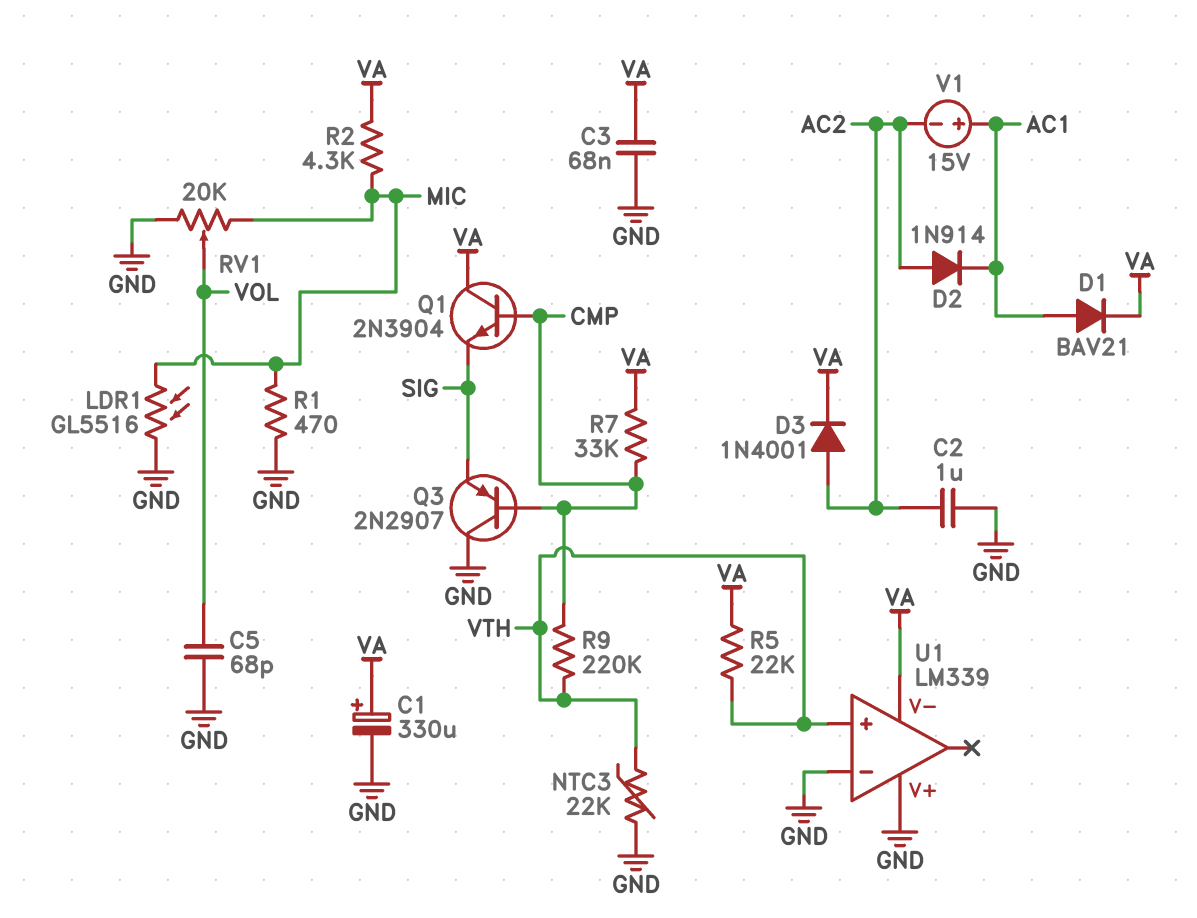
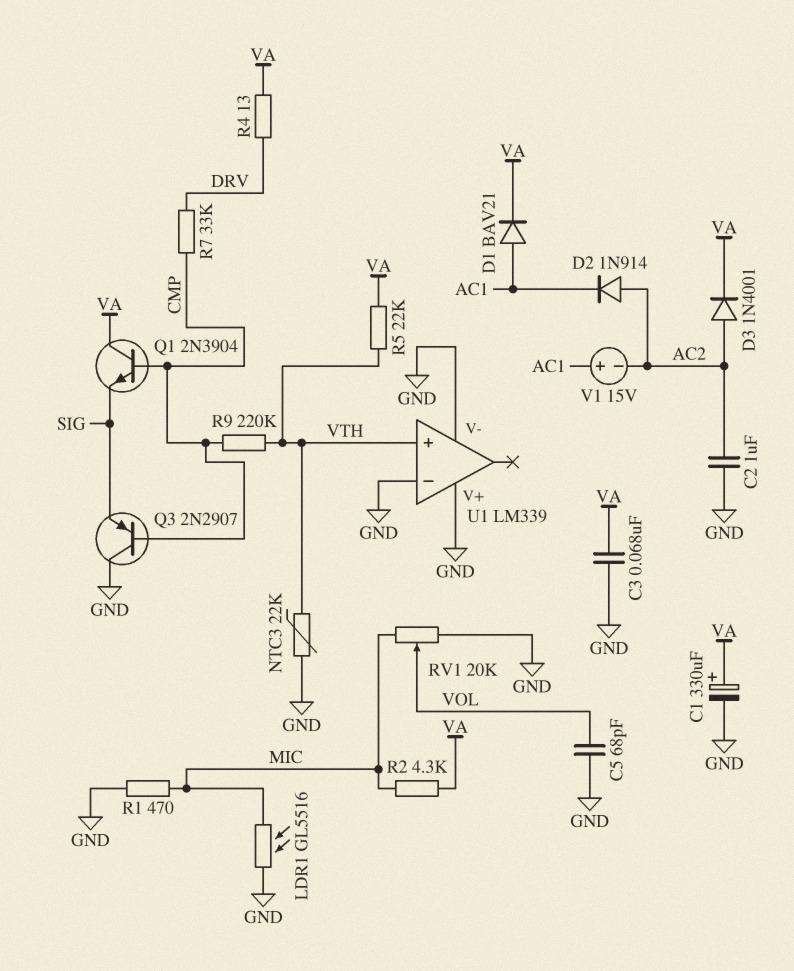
R4: none -> 13 (DRV, VA)
R7: 33k (CMP, VA) -> 33k (CMP, DRV)
U1 pin V-: VA -> GND

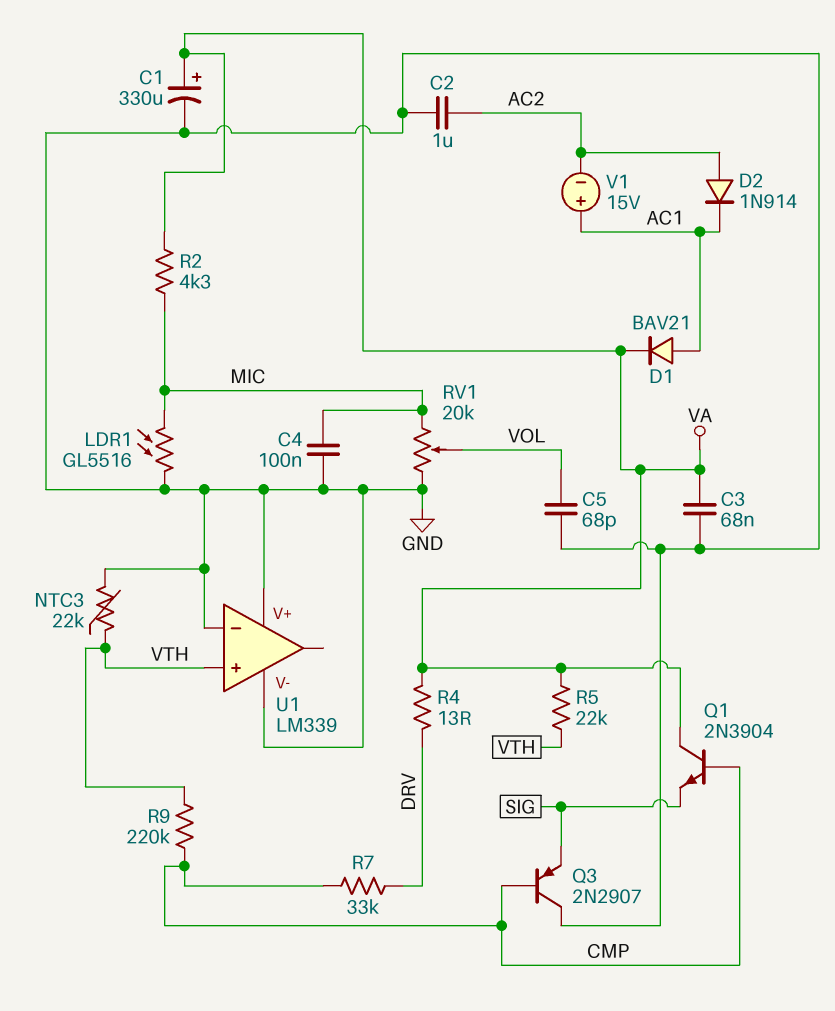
C4: none -> 100nF (GND, MIC)
D3: diode 1N4001 (A AC2, K VA) -> none
R1: 470 (GND, MIC) -> none

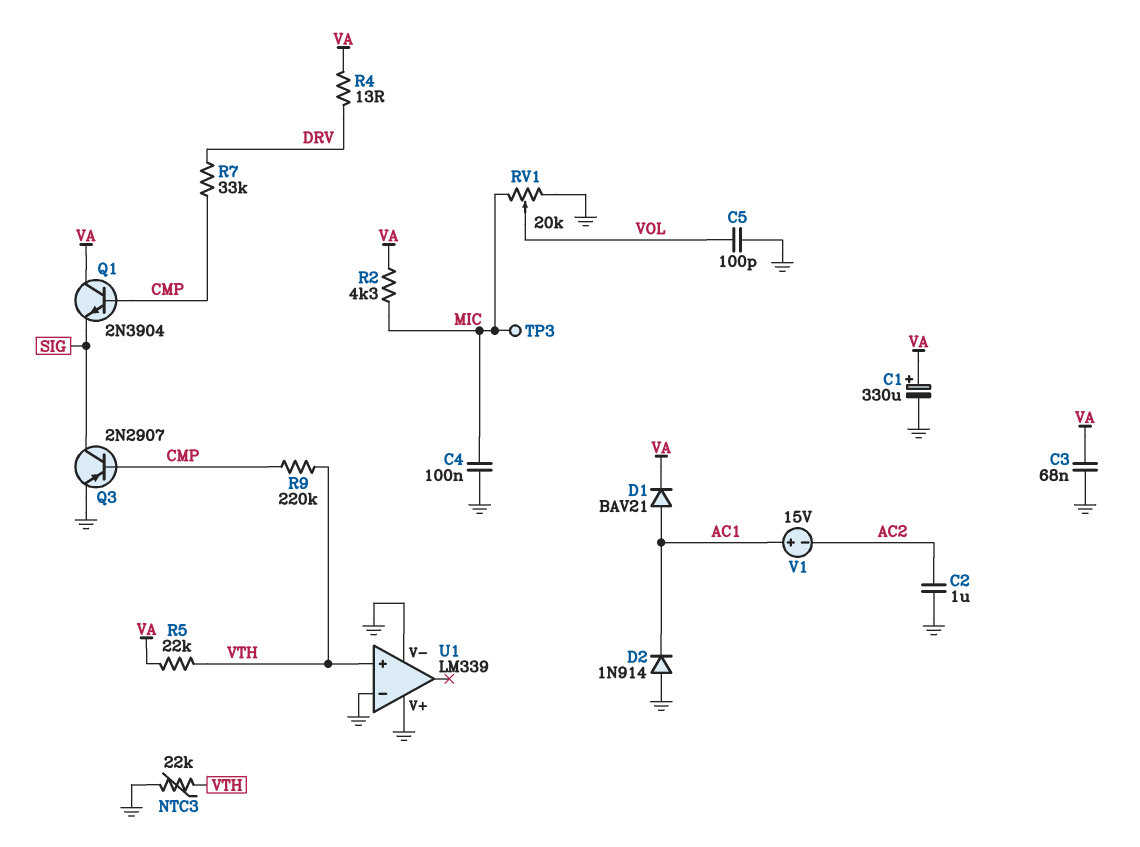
C5: 68pF (GND, VOL) -> 100pF (GND, VOL)
D2: diode 1N914 (A AC2, K AC1) -> diode 1N914 (A GND, K AC1)
LDR1: GL5516 (GND, MIC) -> none
Q3: PNP 2N2907 (B CMP, C GND, E SIG) -> PNP 2N2907 (B CMP, C SIG, E GND)
TP3: none -> test point (MIC)

